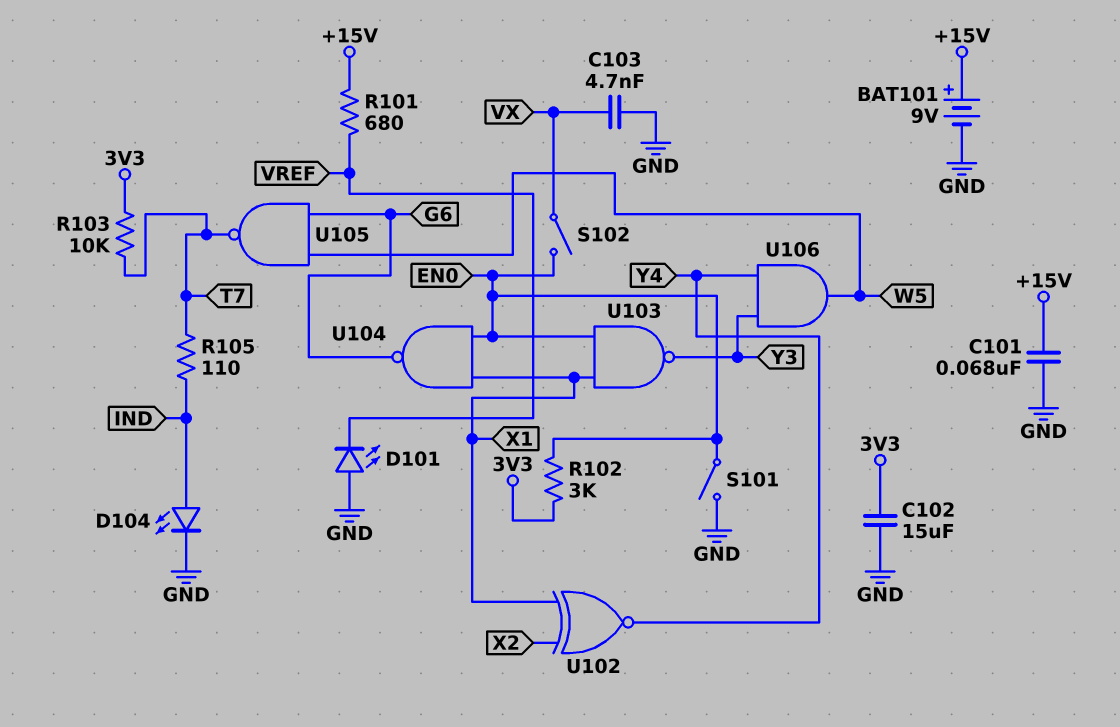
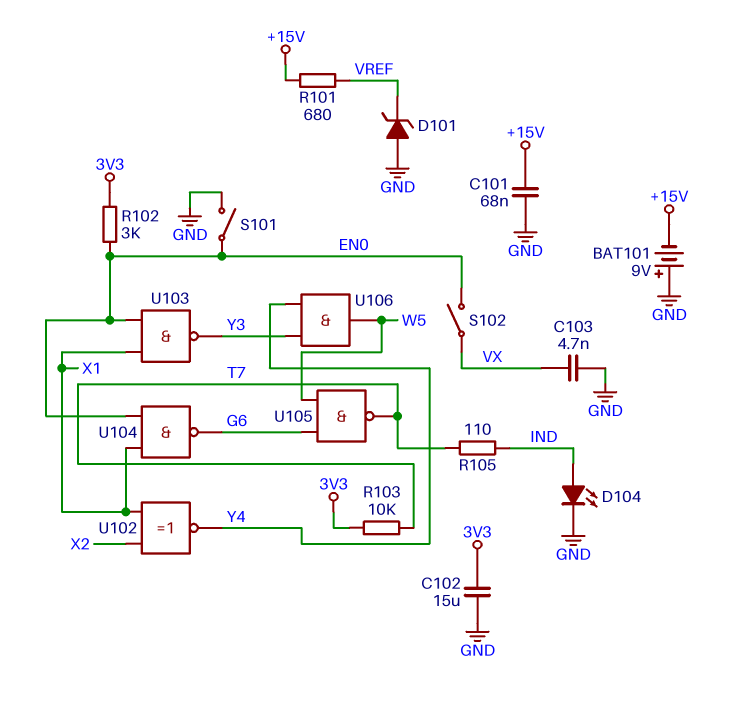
BAT101: 9V (plus +15V, minus GND) -> 9V (plus GND, minus +15V)
D101: LED (A GND, K VREF) -> zener (A GND, K VREF)

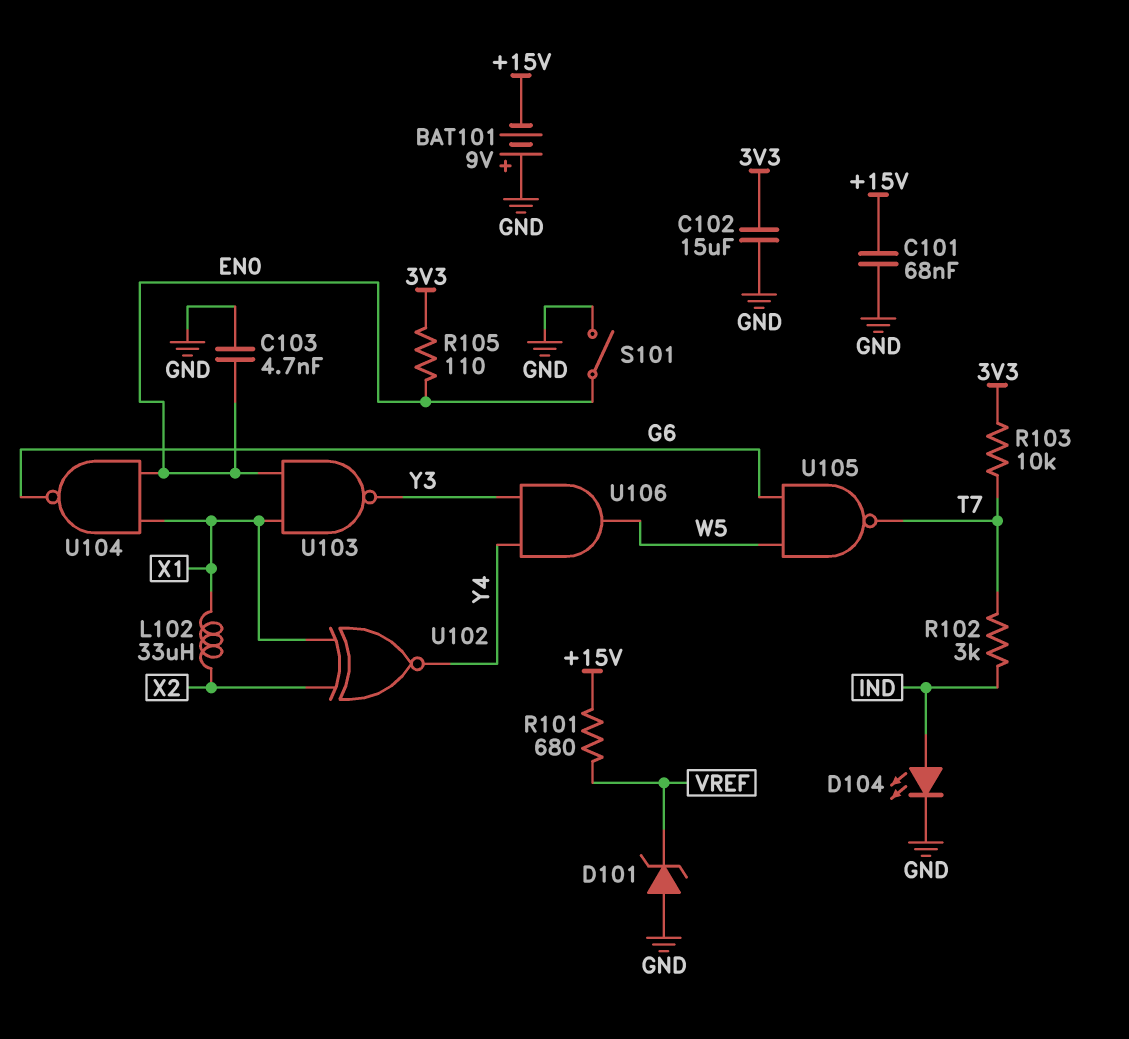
C103: 4.7nF (GND, VX) -> 4.7nF (EN0, GND)
L102: none -> 33uH (X1, X2)
R102: 3k (3V3, EN0) -> 3k (IND, T7)
R105: 110 (IND, T7) -> 110 (3V3, EN0)
S102: switch (EN0, VX) -> none

